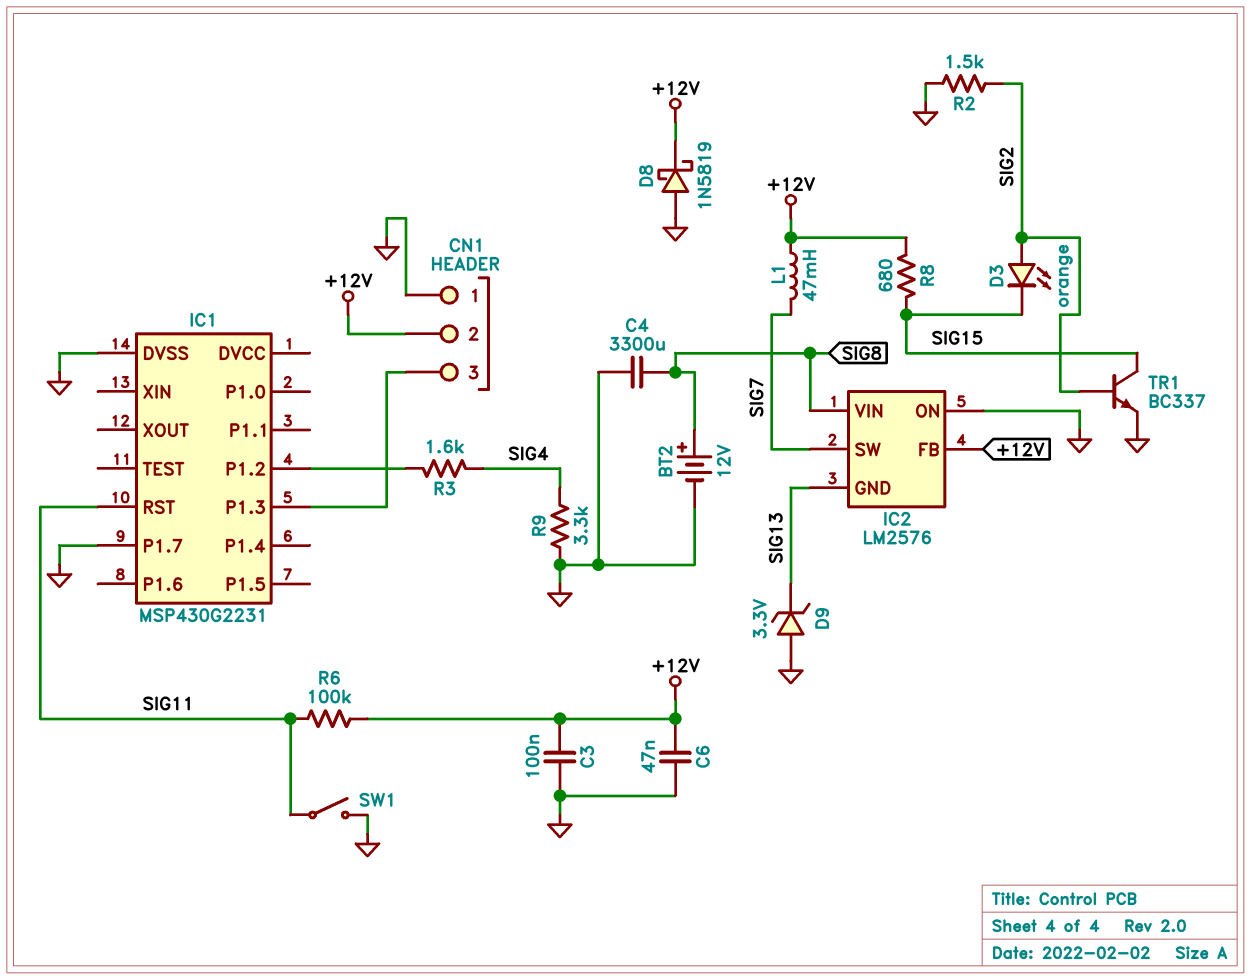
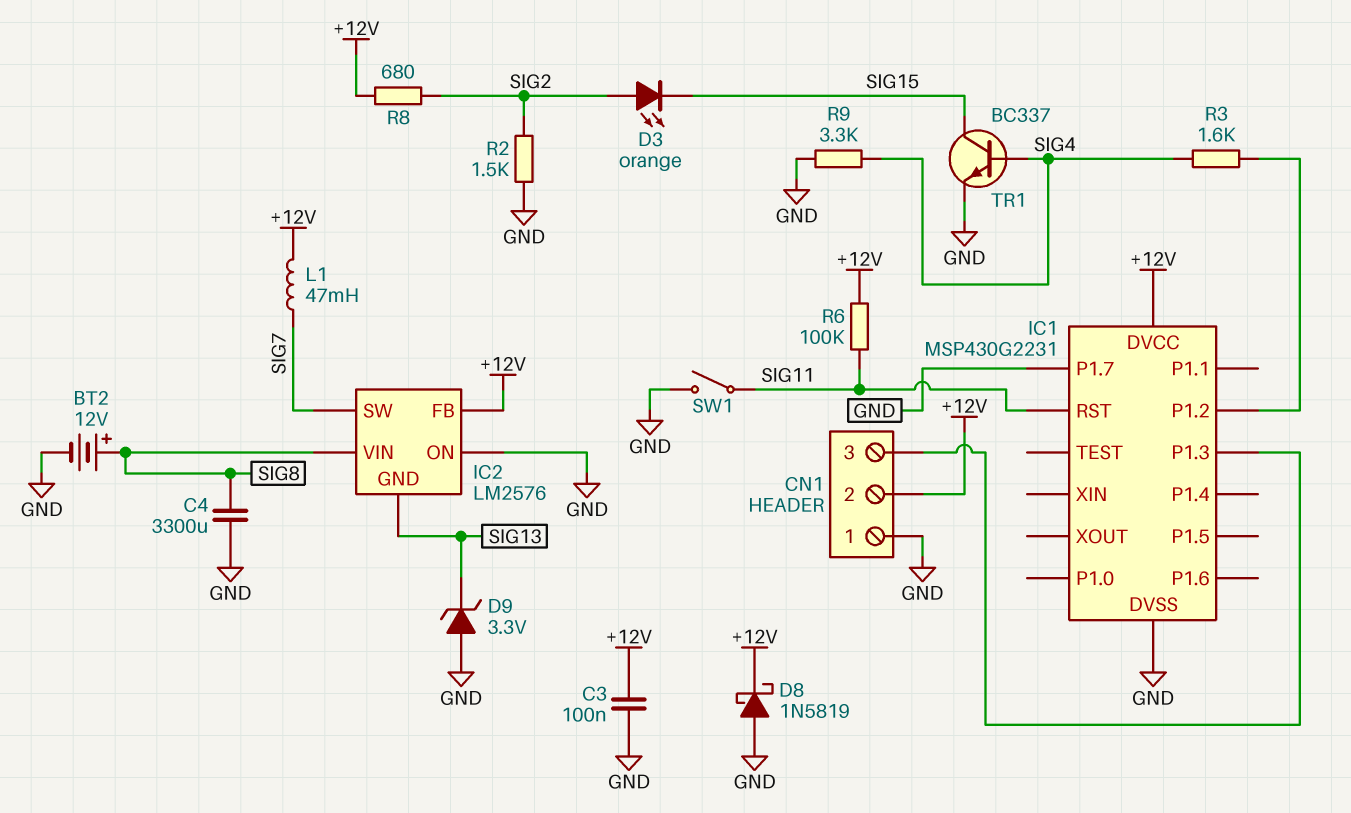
C6: 47nF (+12V, GND) -> none
IC1 pin DVCC: none -> +12V
R8: 680 (+12V, SIG15) -> 680 (+12V, SIG2)
TR1: NPN BC337 (B SIG2, C SIG15, E GND) -> NPN BC337 (B SIG4, C SIG15, E GND)

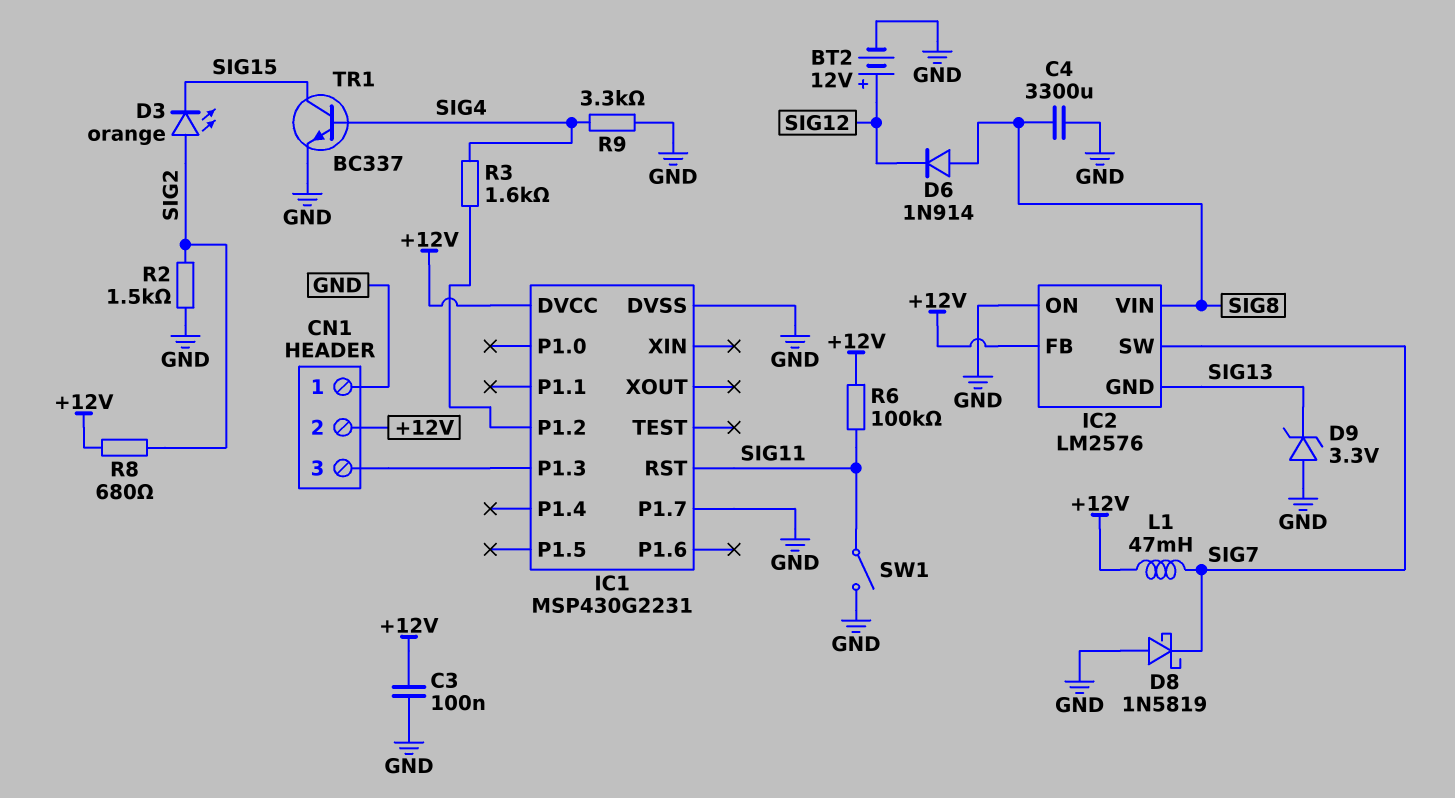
BT2: 12V (plus SIG8, minus GND) -> 12V (plus SIG12, minus GND)
D6: none -> diode 1N914 (A SIG8, K SIG12)
D8: schottky 1N5819 (A GND, K +12V) -> schottky 1N5819 (A GND, K SIG7)

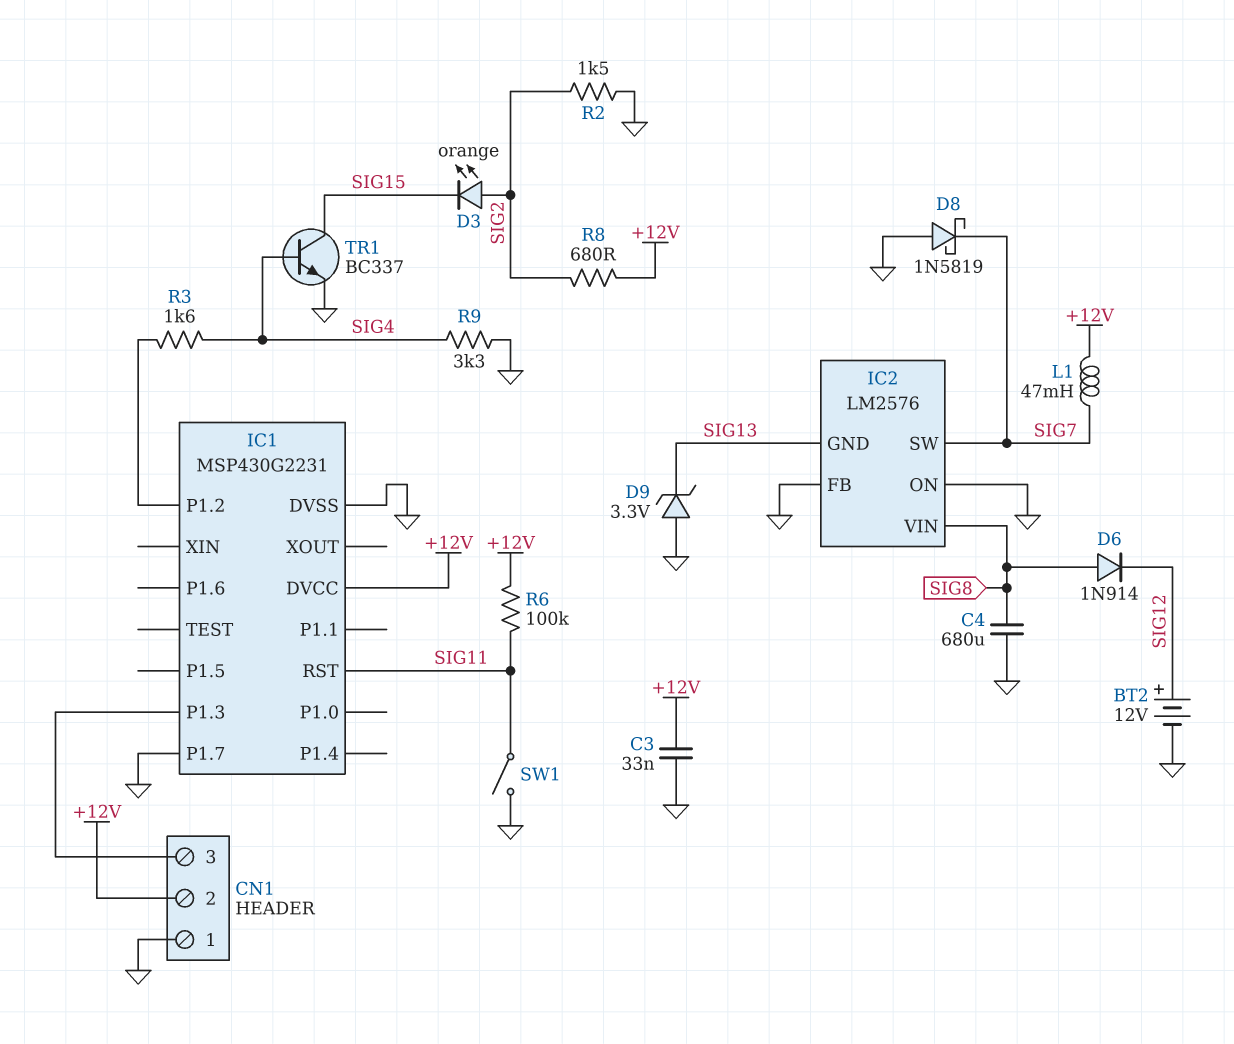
C3: 100nF (+12V, GND) -> 33nF (+12V, GND)
C4: 3300uF (GND, SIG8) -> 680uF (GND, SIG8)
IC2 pin FB: +12V -> GND

